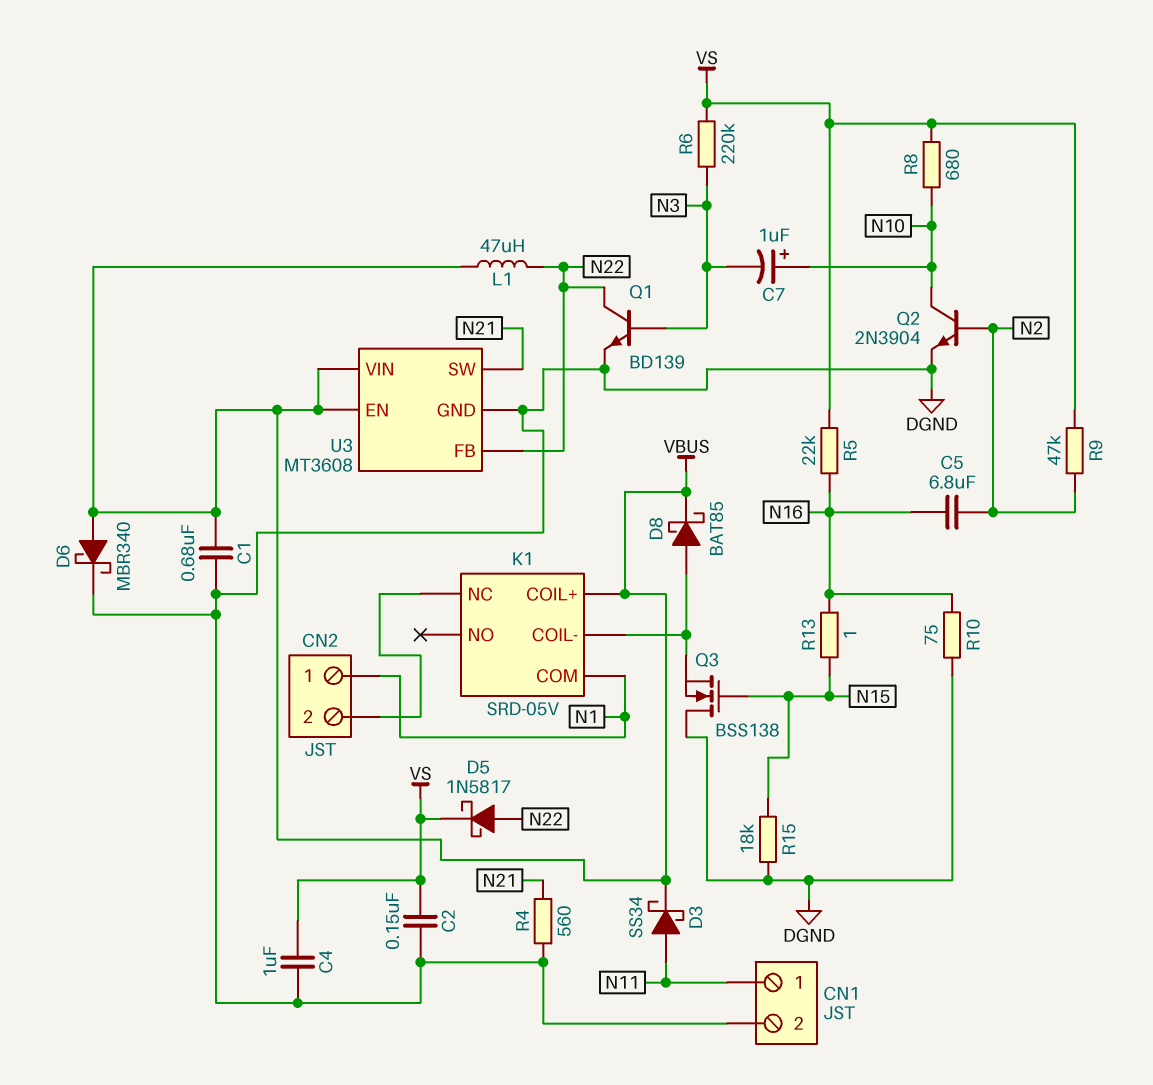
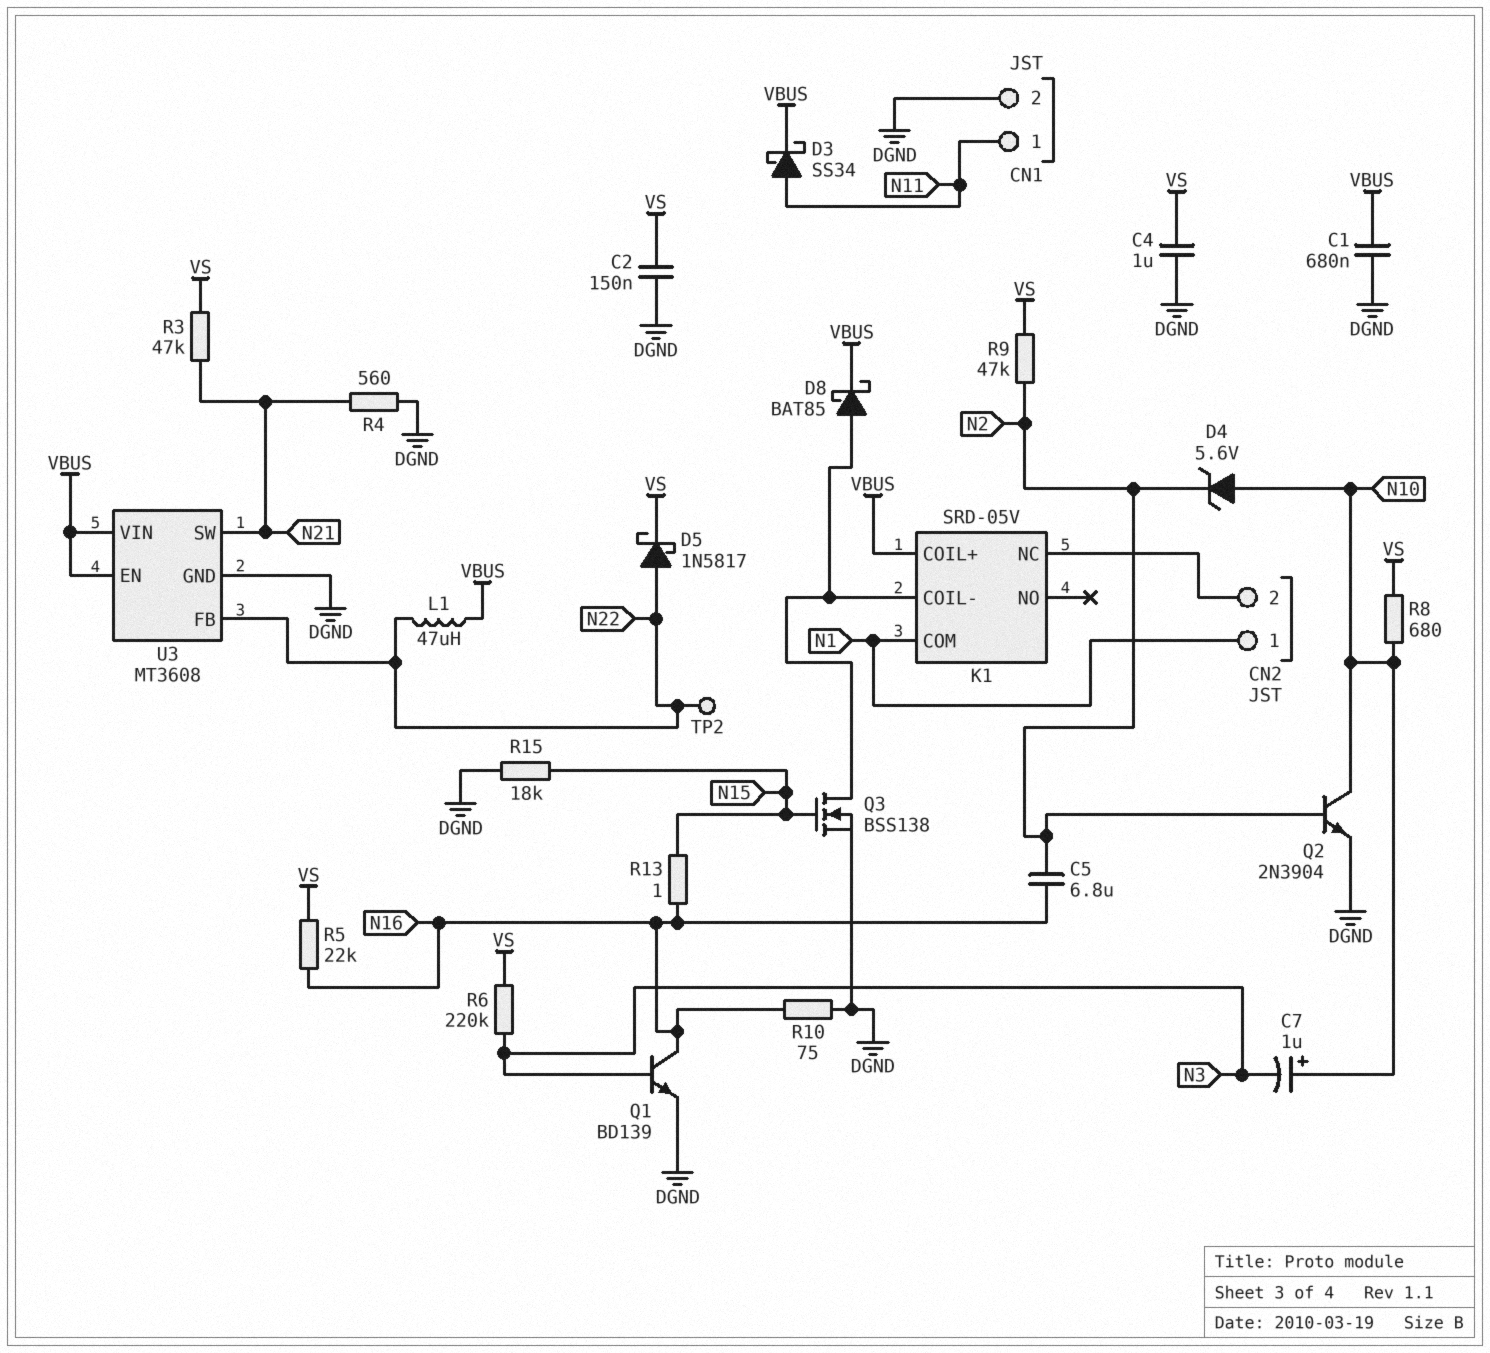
D4: none -> zener 5.6V (A N10, K N2)
D6: schottky MBR340 (A VBUS, K DGND) -> none
Q1: NPN BD139 (B N3, C N22, E DGND) -> NPN BD139 (B N3, C N16, E DGND)
Q3: NMOS BSS138 (G N15, D DGND, S K1/COIL-) -> NMOS BSS138 (G N15, D K1/COIL-, S DGND)
R3: none -> 47k (N21, VS)
TP2: none -> test point (N22)

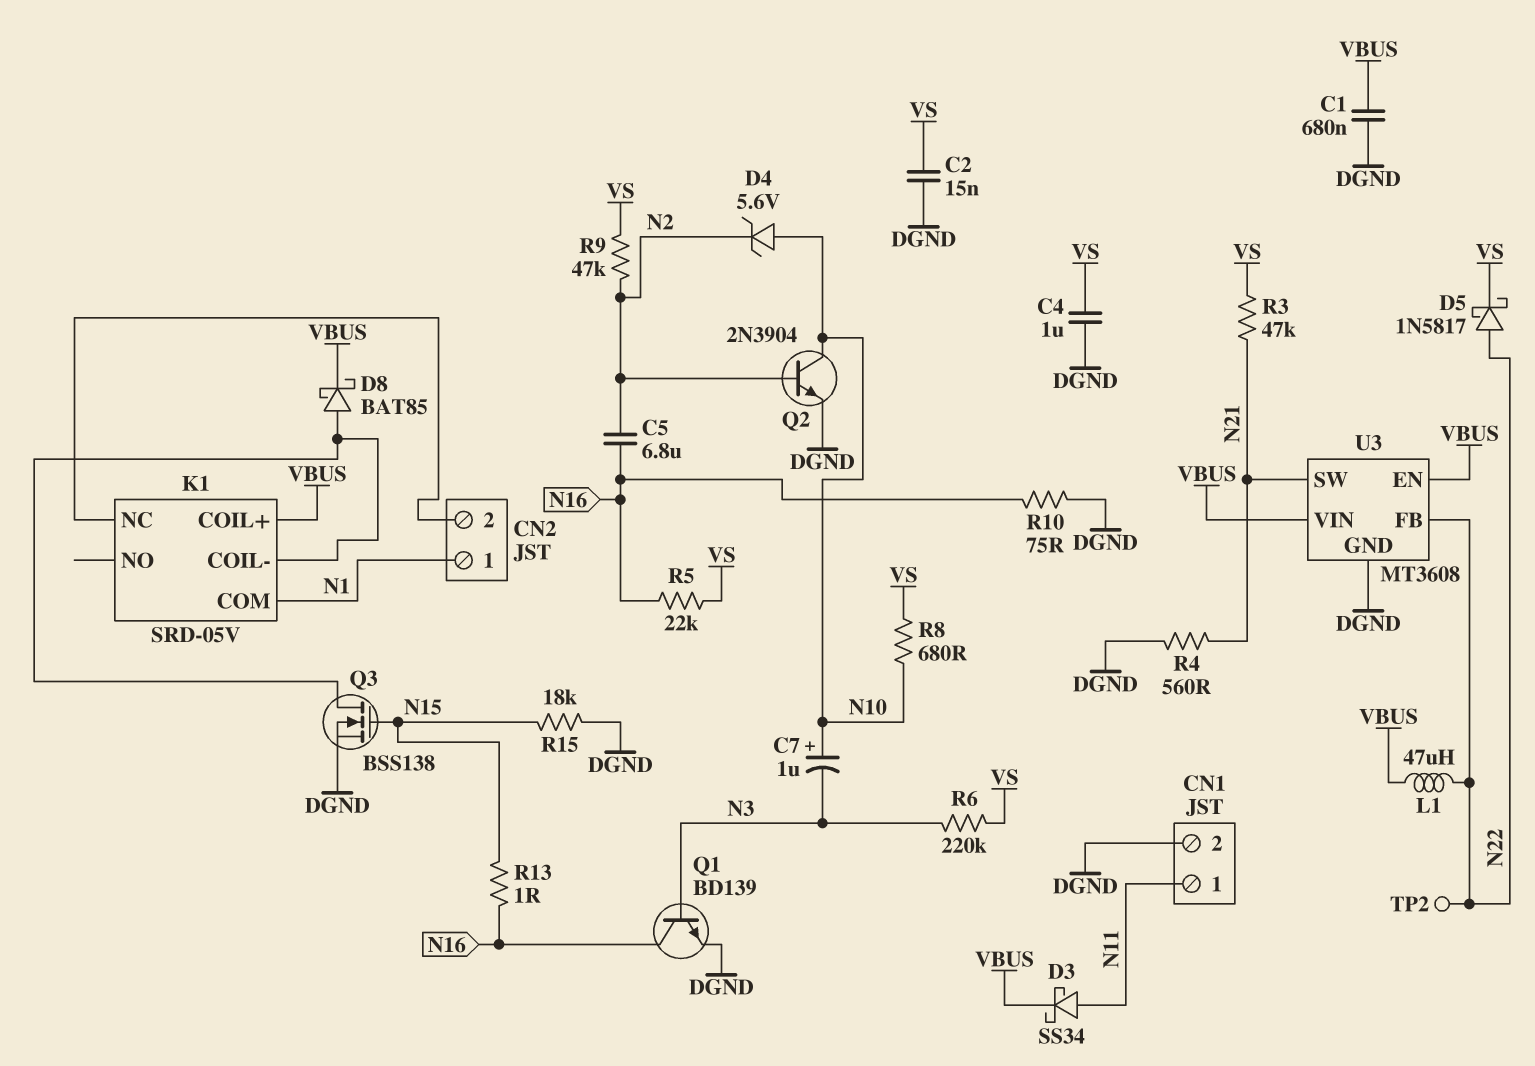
C2: 150nF (DGND, VS) -> 15nF (DGND, VS)

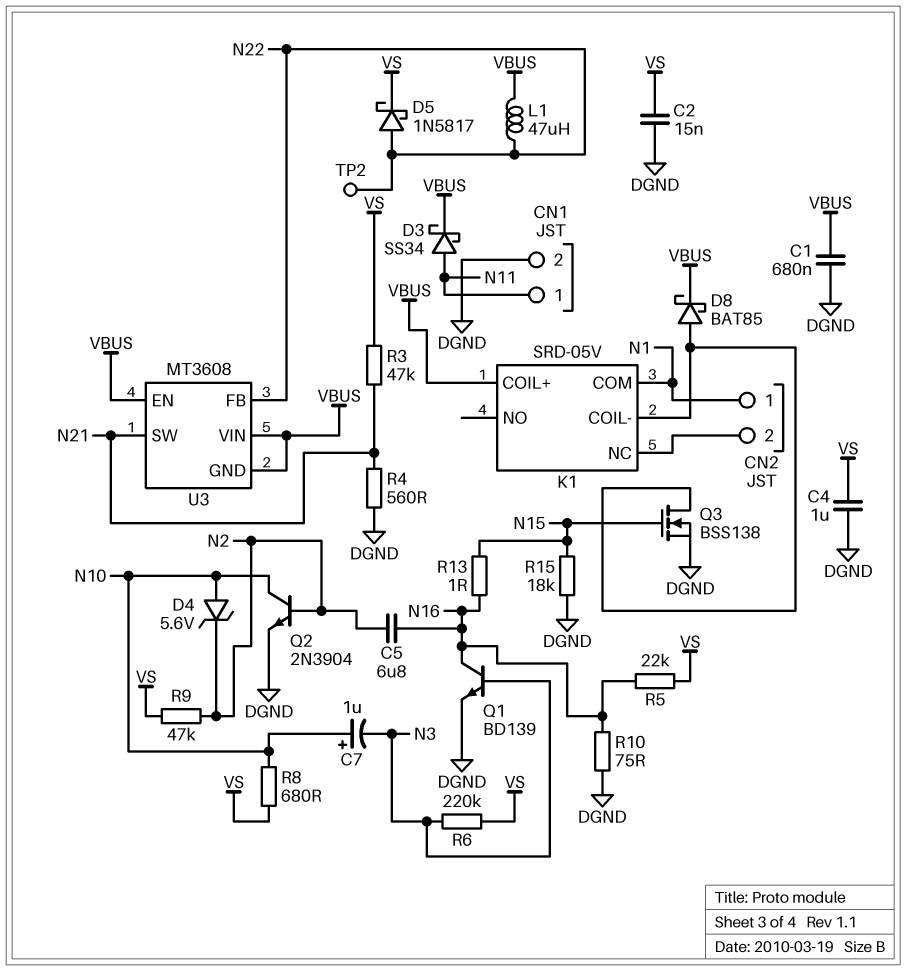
U3 pin GND: DGND -> VBUS

